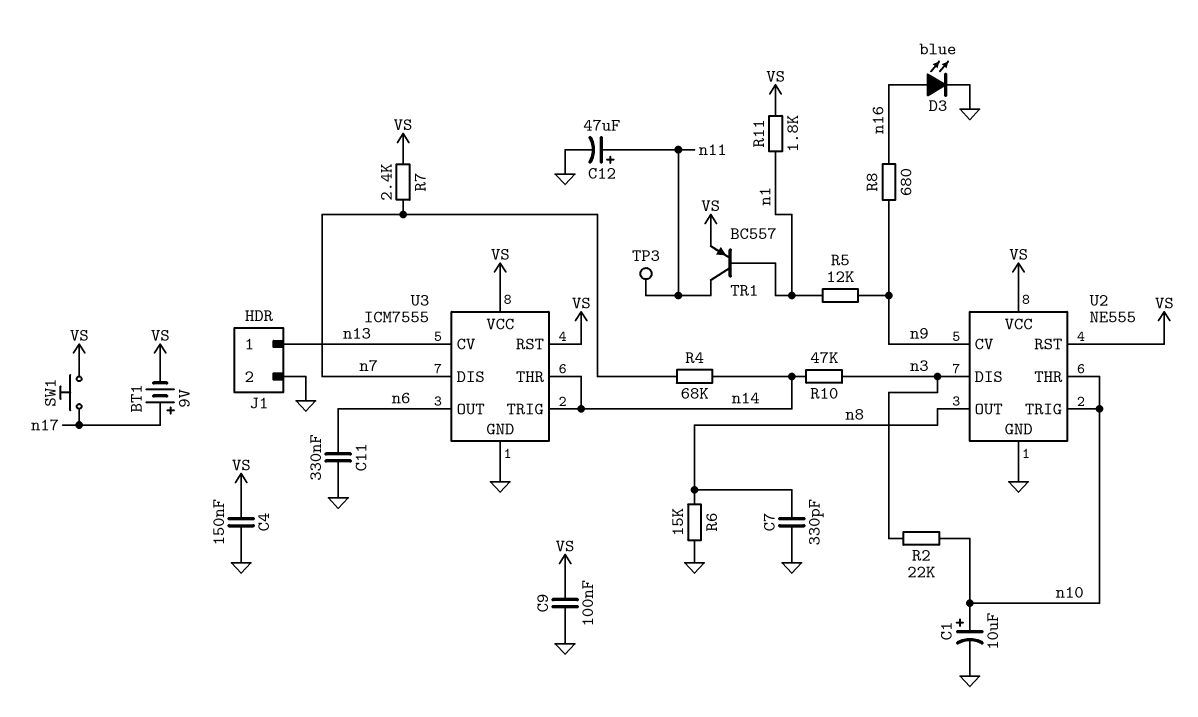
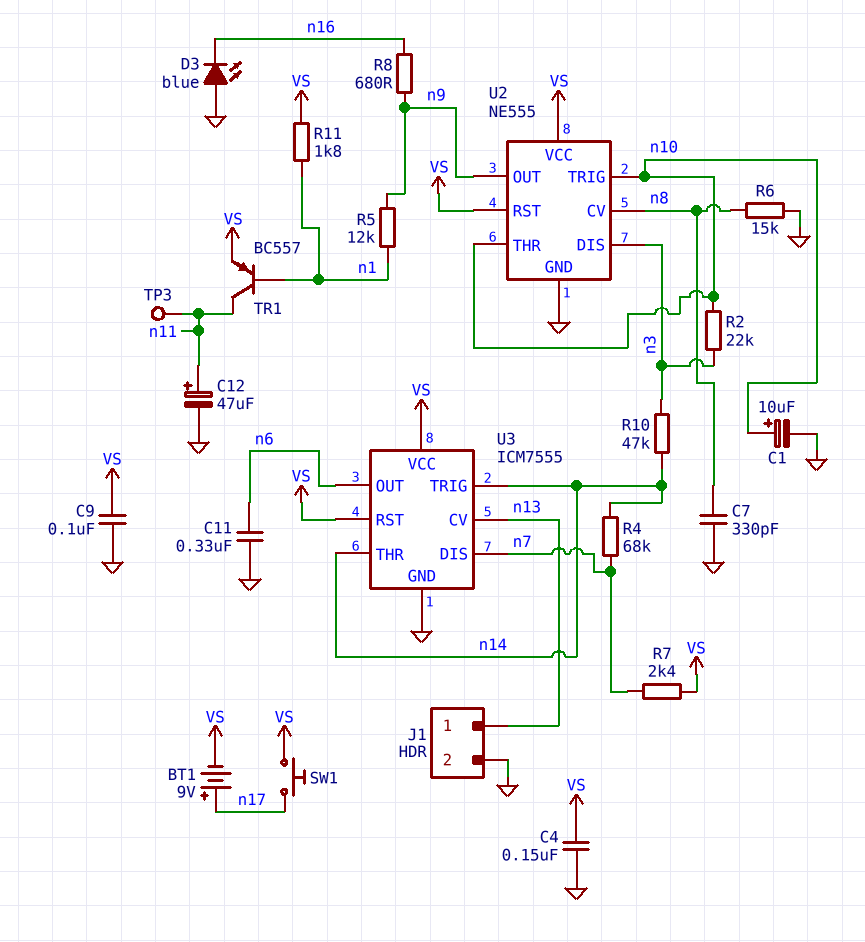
D3: LED blue (A n16, K GND) -> LED blue (A GND, K n16)
U2 pin CV: n9 -> n8
U2 pin OUT: n8 -> n9

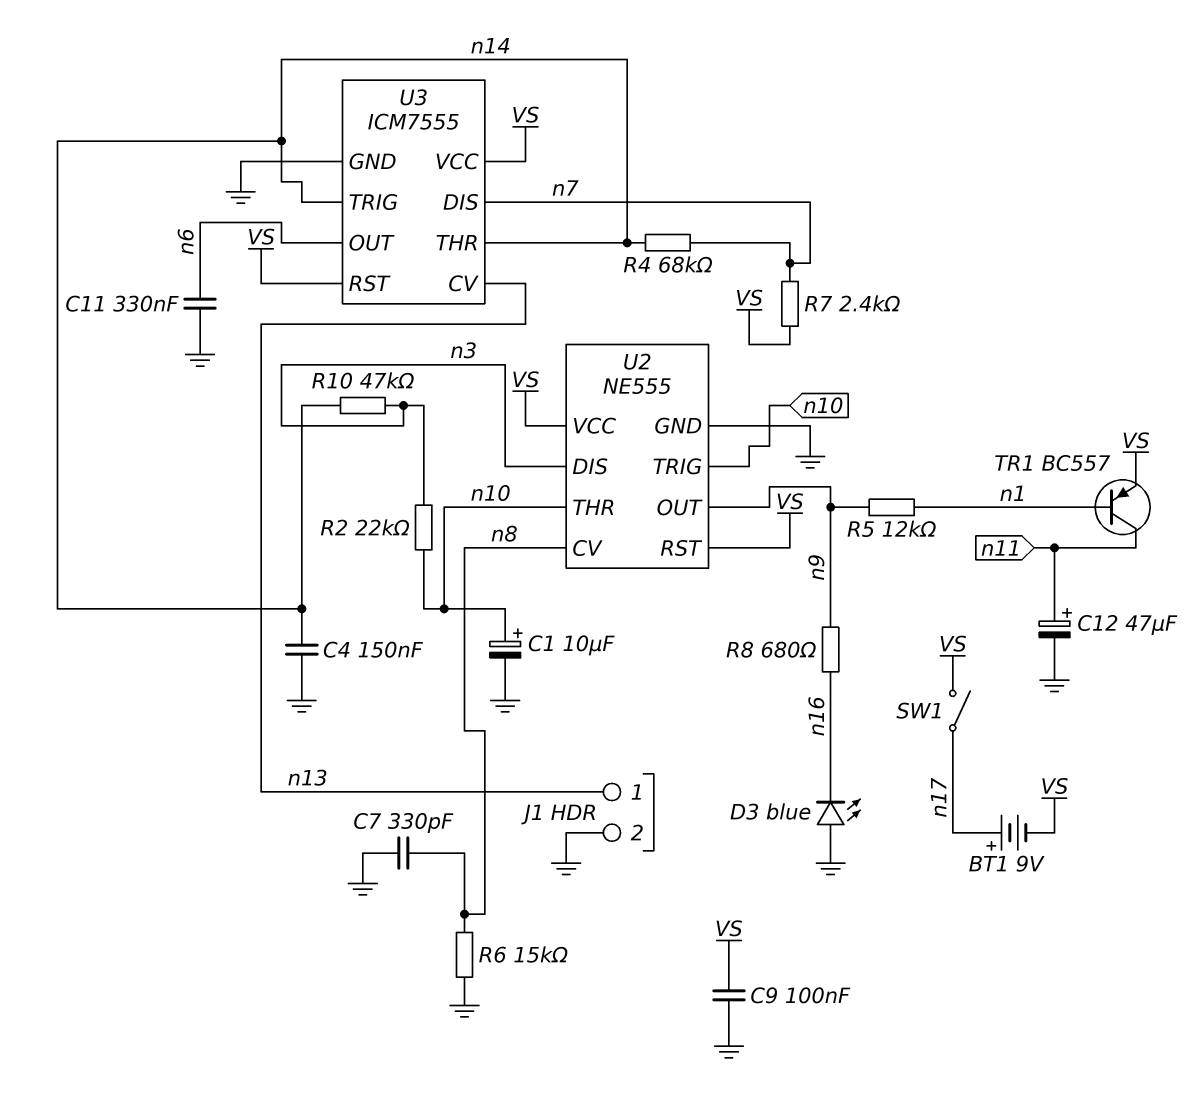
C4: 150nF (GND, VS) -> 150nF (GND, n14)
R11: 1.8k (VS, n1) -> none
SW1: button (VS, n17) -> switch (VS, n17)
TP3: test point (n11) -> none

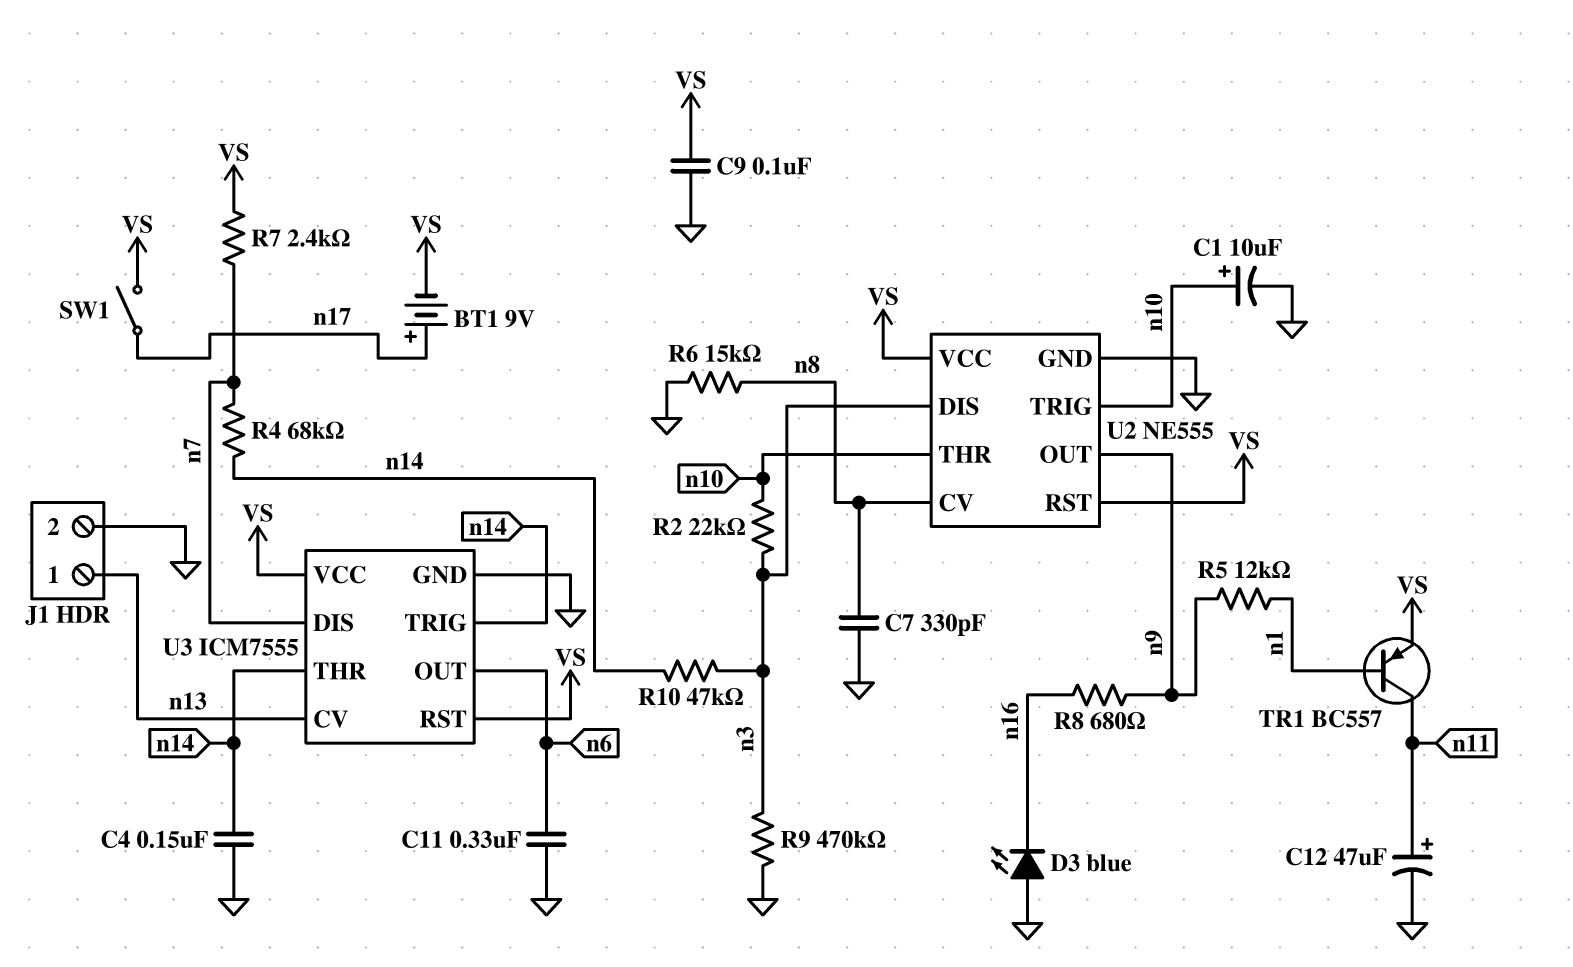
R9: none -> 470k (GND, n3)

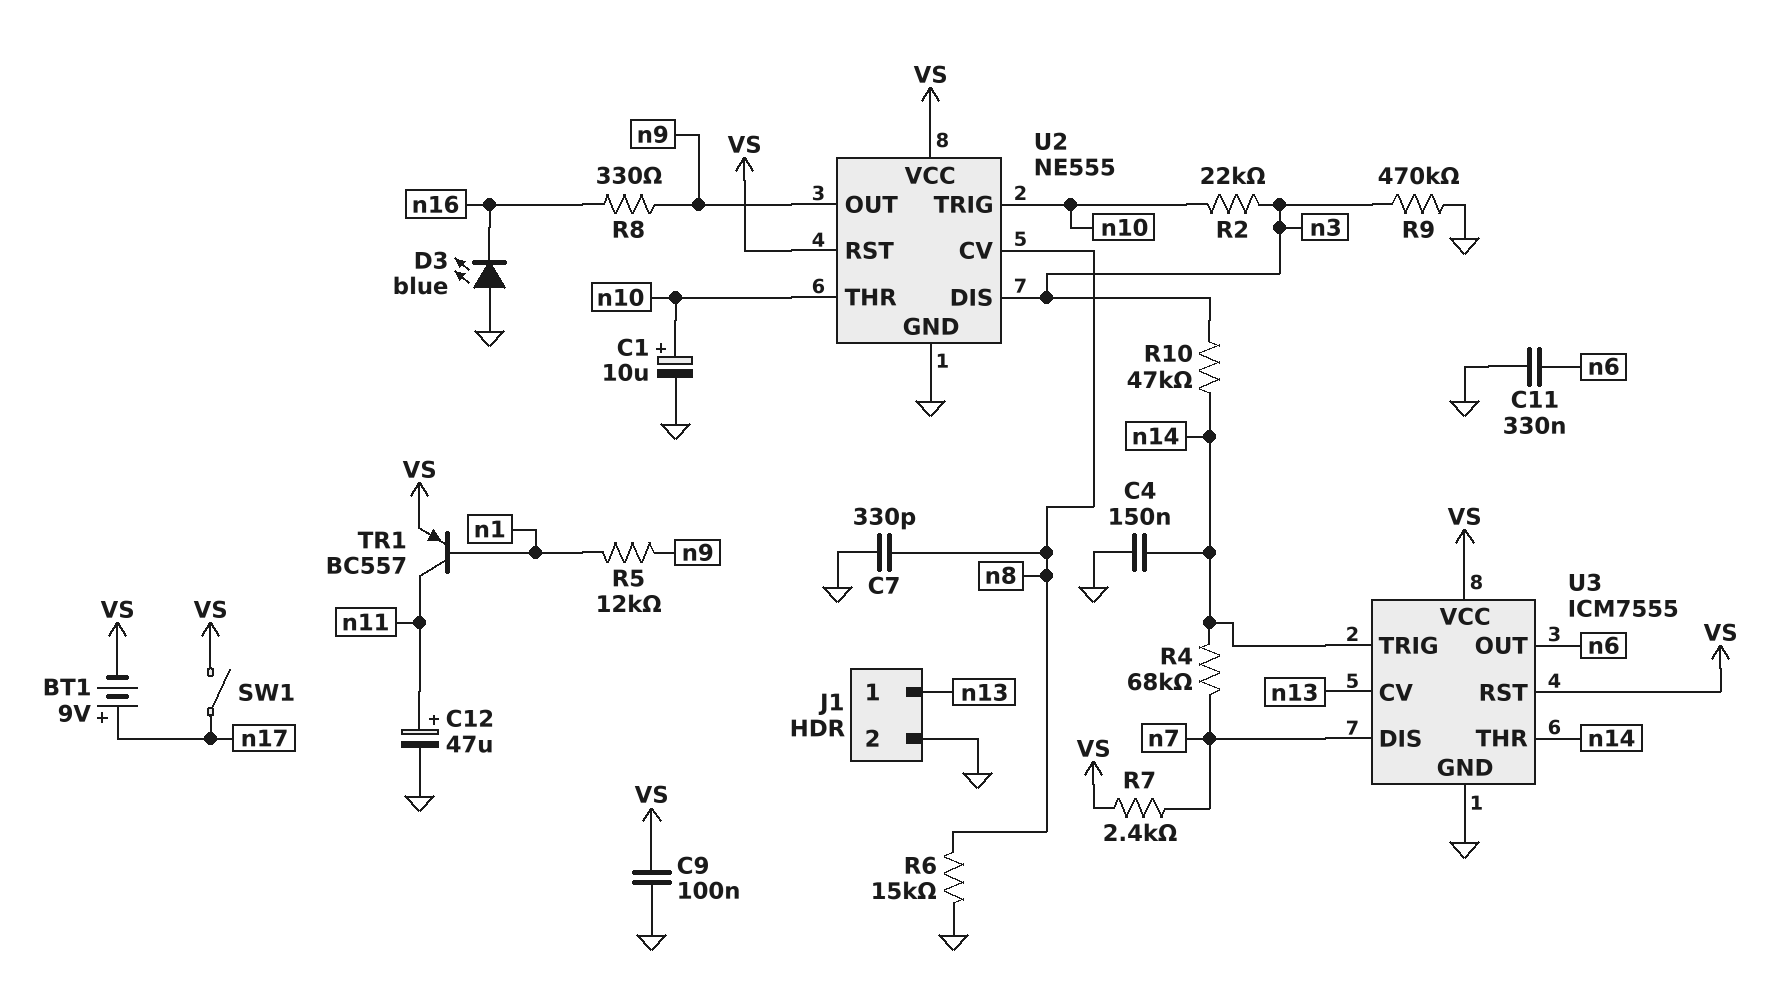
R8: 680 (n9, n16) -> 330 (n9, n16)

